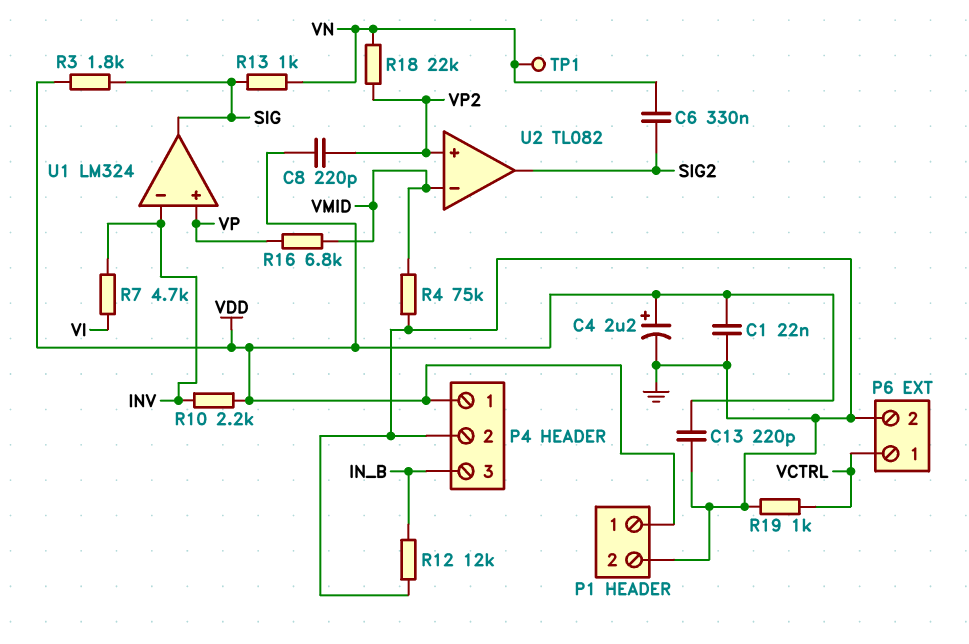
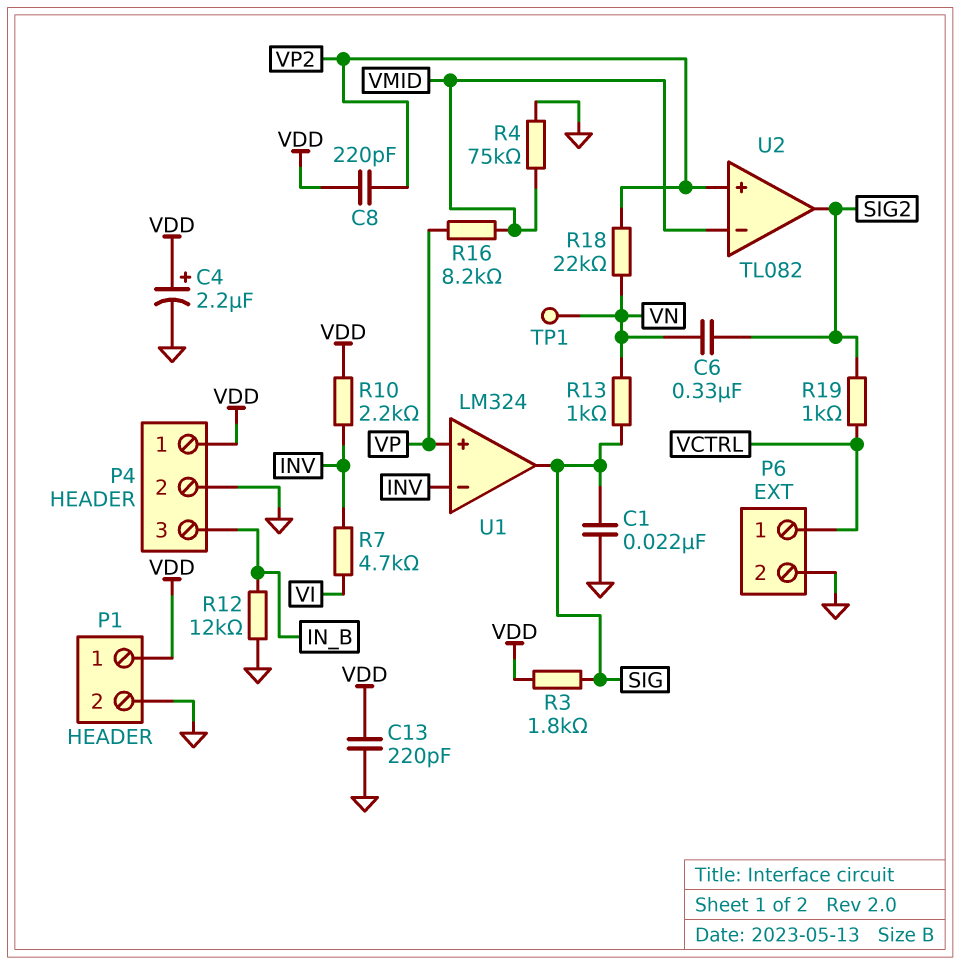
C1: 22nF (GND, VDD) -> 22nF (GND, SIG)
R16: 6.8k (VMID, VP) -> 8.2k (VMID, VP)
R19: 1k (GND, VCTRL) -> 1k (SIG2, VCTRL)

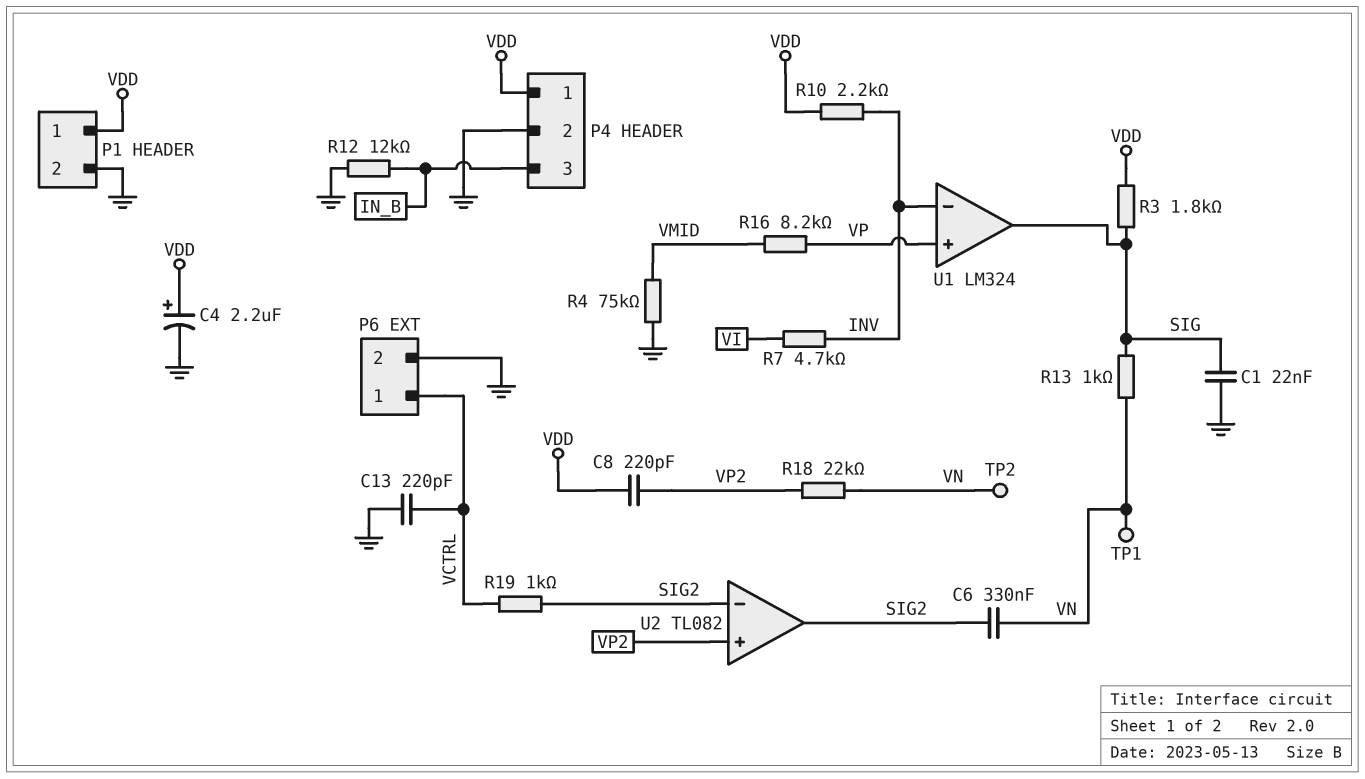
C13: 220pF (GND, VDD) -> 220pF (GND, VCTRL)
TP2: none -> test point (VN)
U2 pin in-: VMID -> SIG2

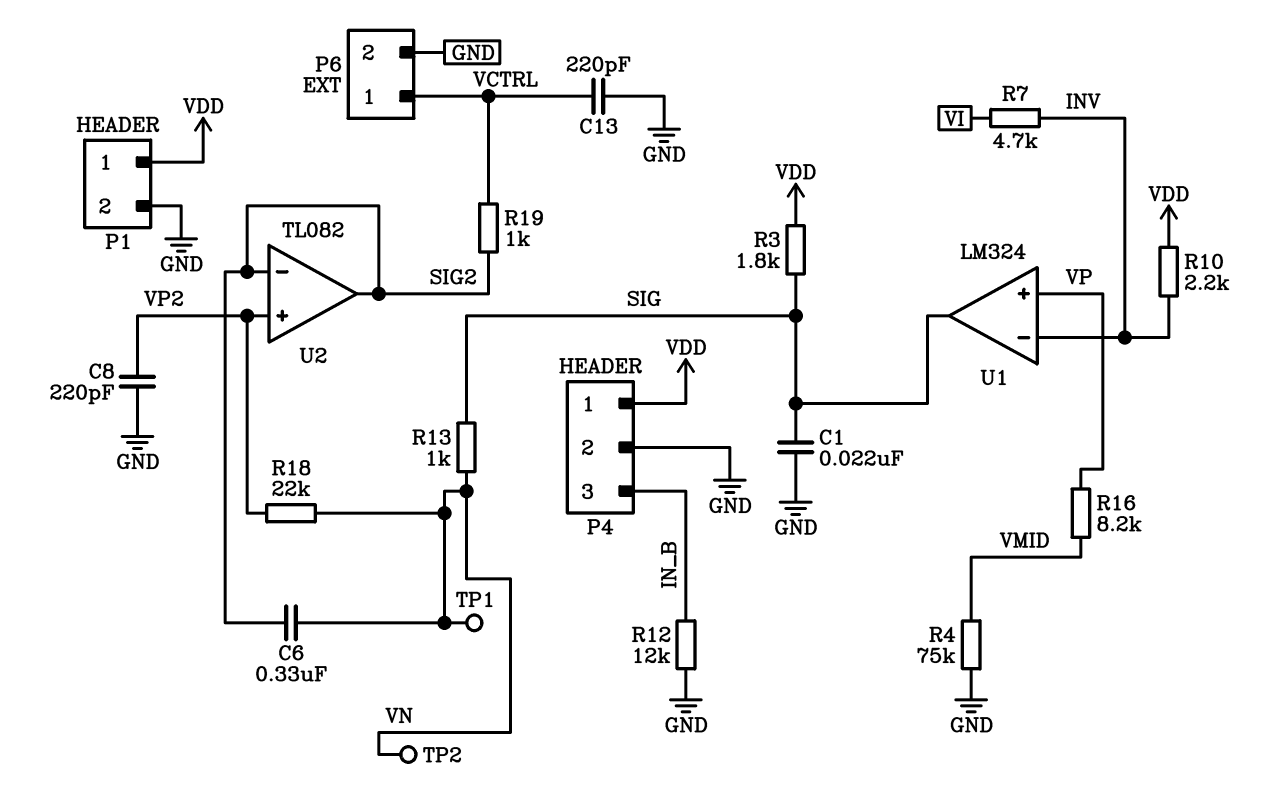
C4: 2.2uF (plus VDD, minus GND) -> none
C8: 220pF (VDD, VP2) -> 220pF (GND, VP2)

